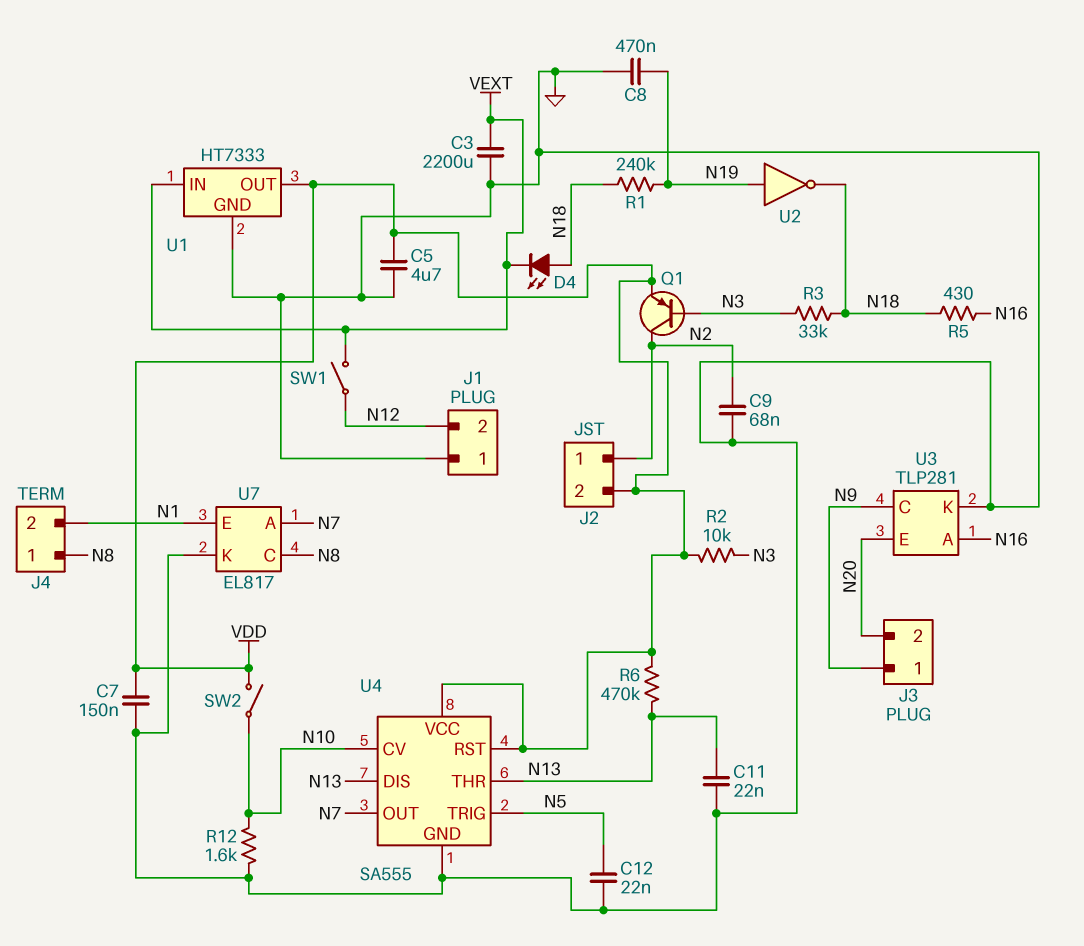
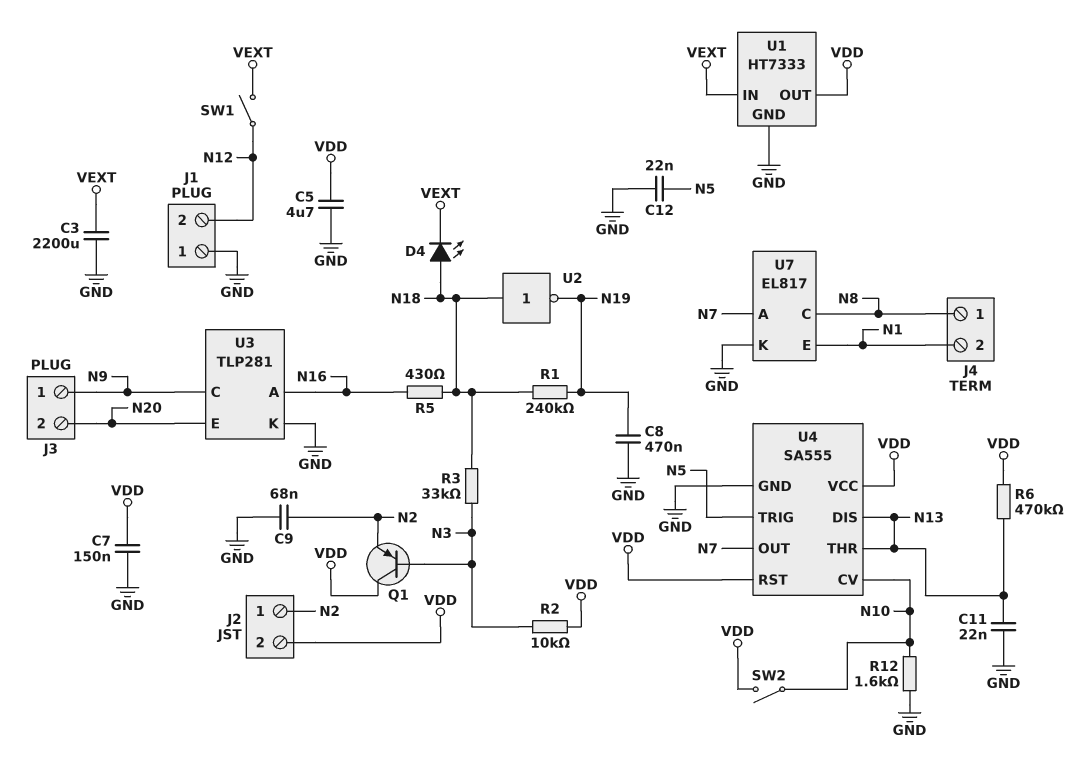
Q1: PNP (B N3, C N2, E VDD) -> PNP (B N3, C VDD, E N2)
U2: NOT (in N19, out N18) -> NOT (in N18, out N19)

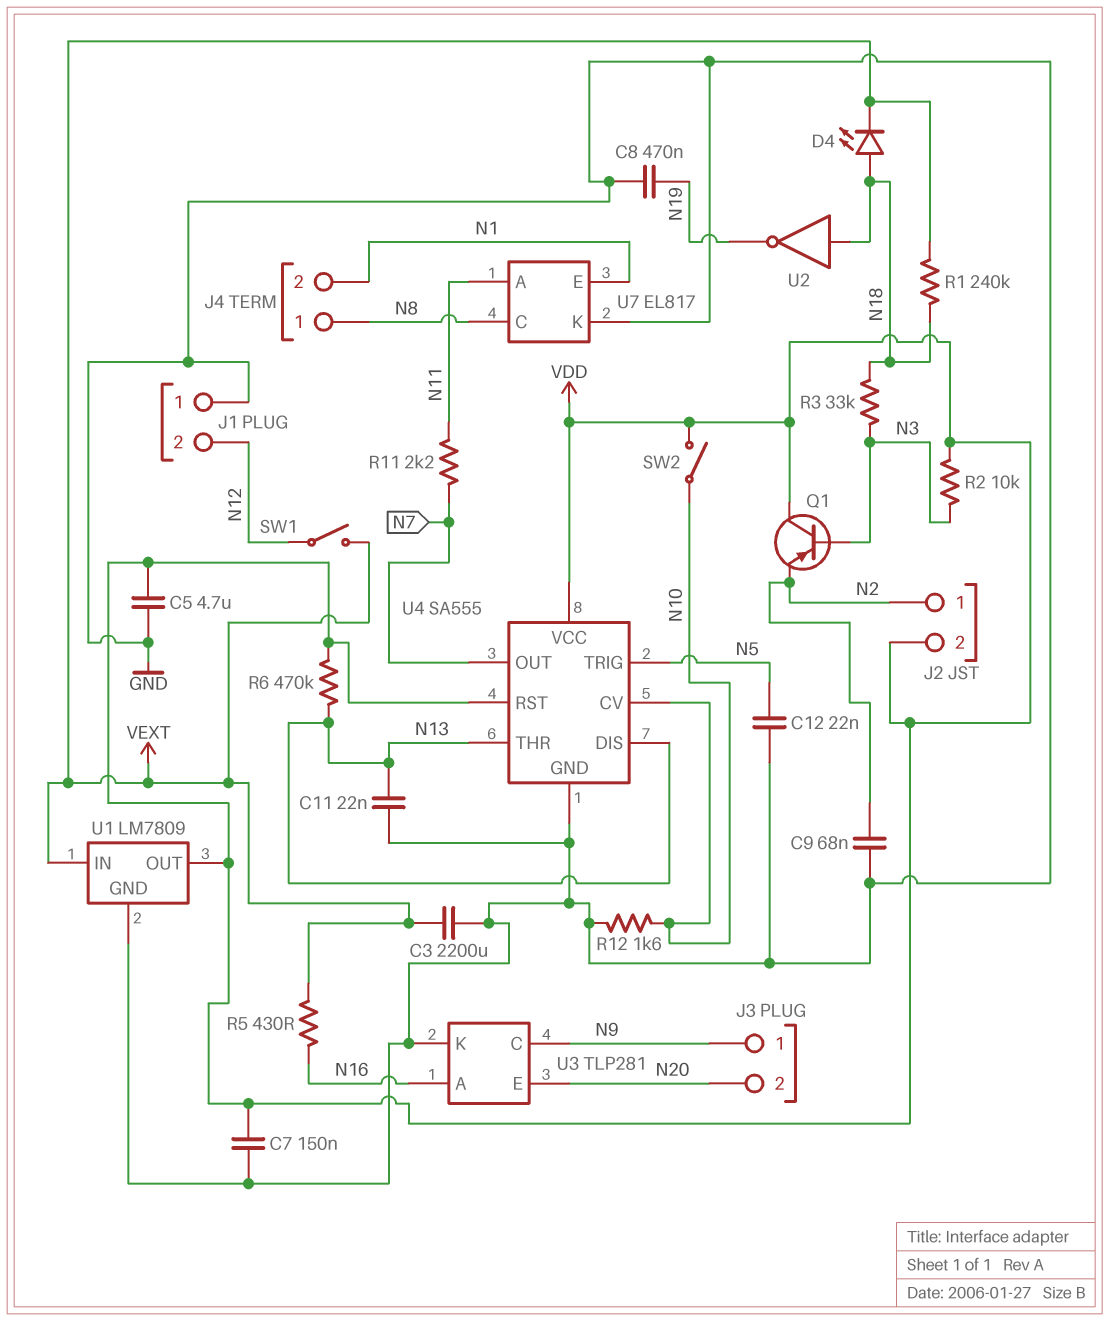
R1: 240k (N18, N19) -> 240k (N18, VEXT)
R5: 430 (N16, N18) -> 430 (N16, VEXT)
R11: none -> 2.2k (N7, N11)
U1: HT7333 -> LM7809
U7 pin A: N7 -> N11

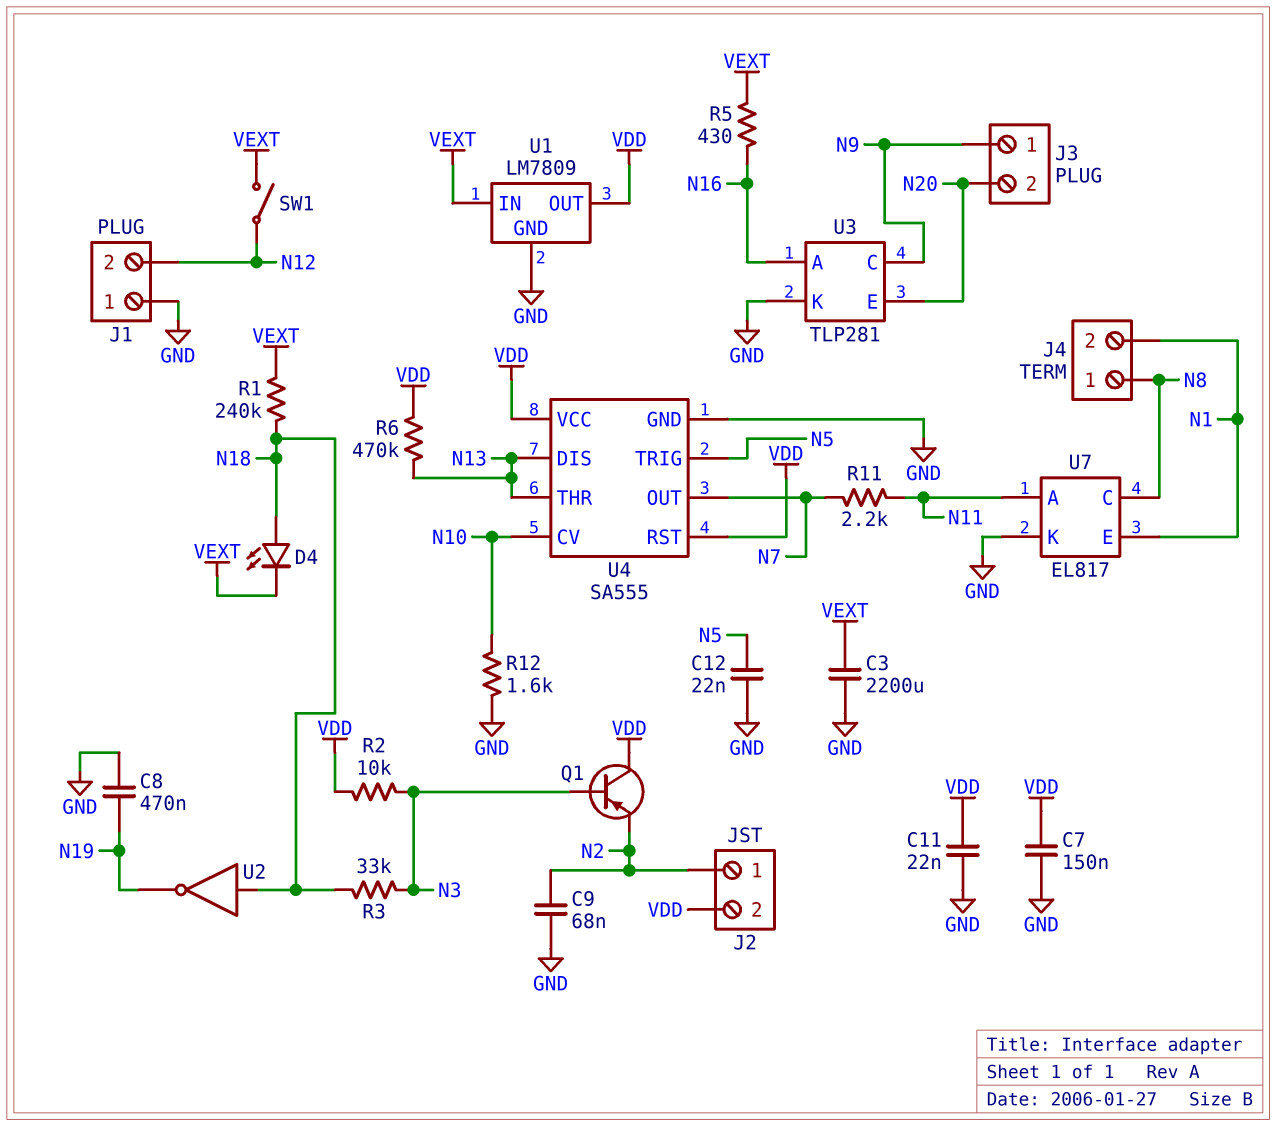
C5: 4.7uF (GND, VDD) -> none
C11: 22nF (GND, N13) -> 22nF (GND, VDD)
SW2: switch (N10, VDD) -> none

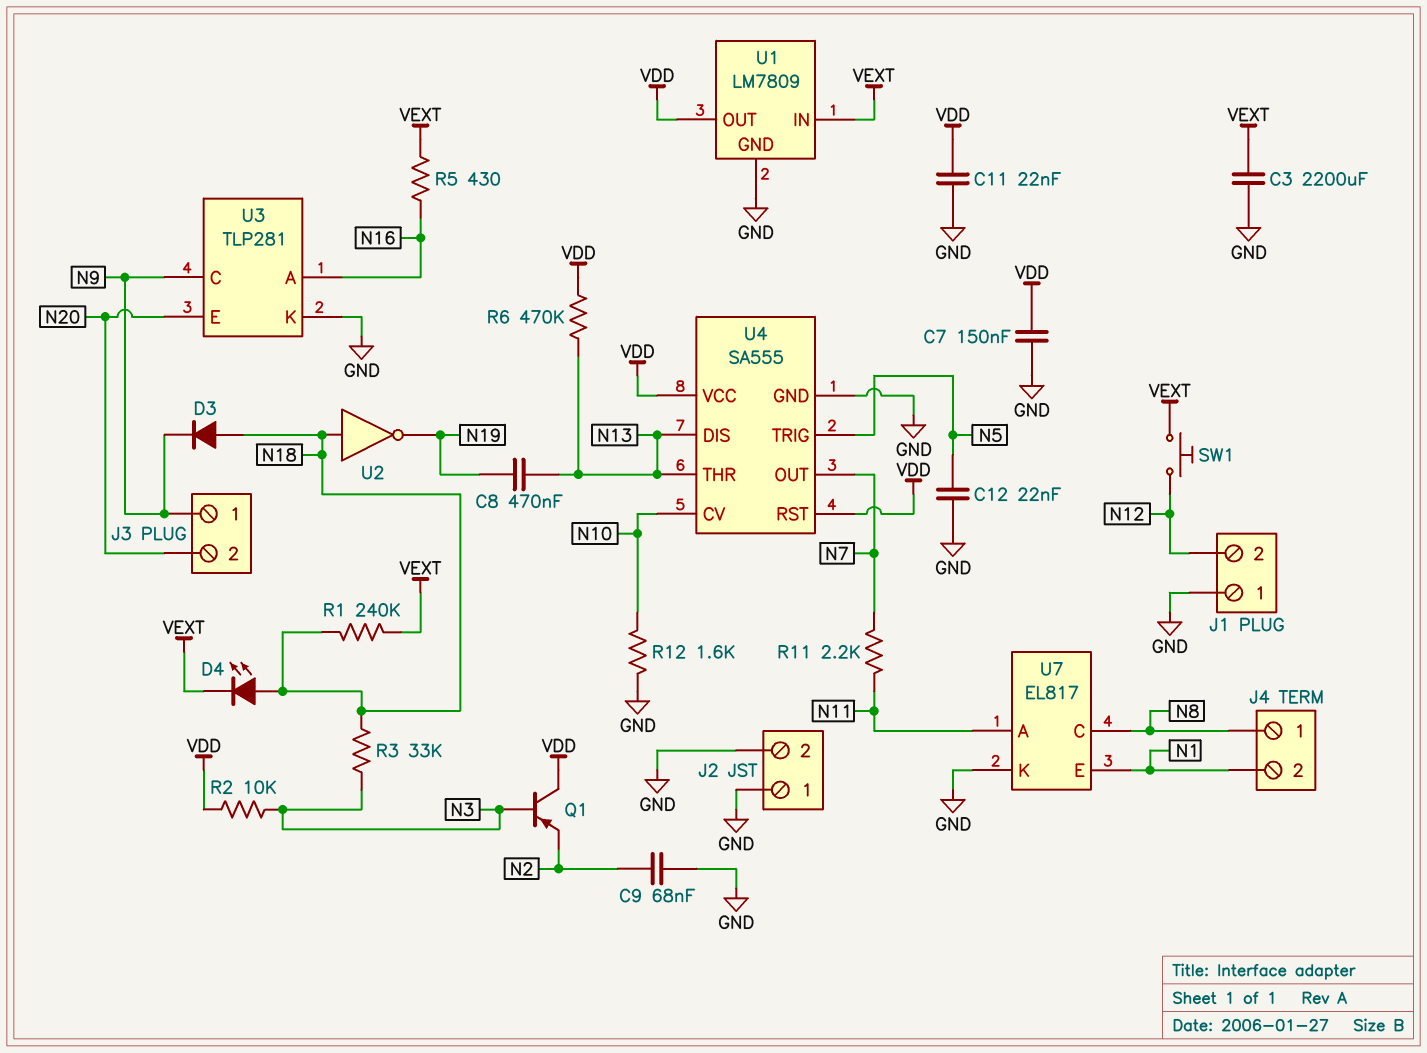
C8: 470nF (GND, N19) -> 470nF (N13, N19)
D3: none -> diode (A N18, K N9)
J2 pin 1: N2 -> GND
J2 pin 2: VDD -> GND
SW1: switch (N12, VEXT) -> button (N12, VEXT)

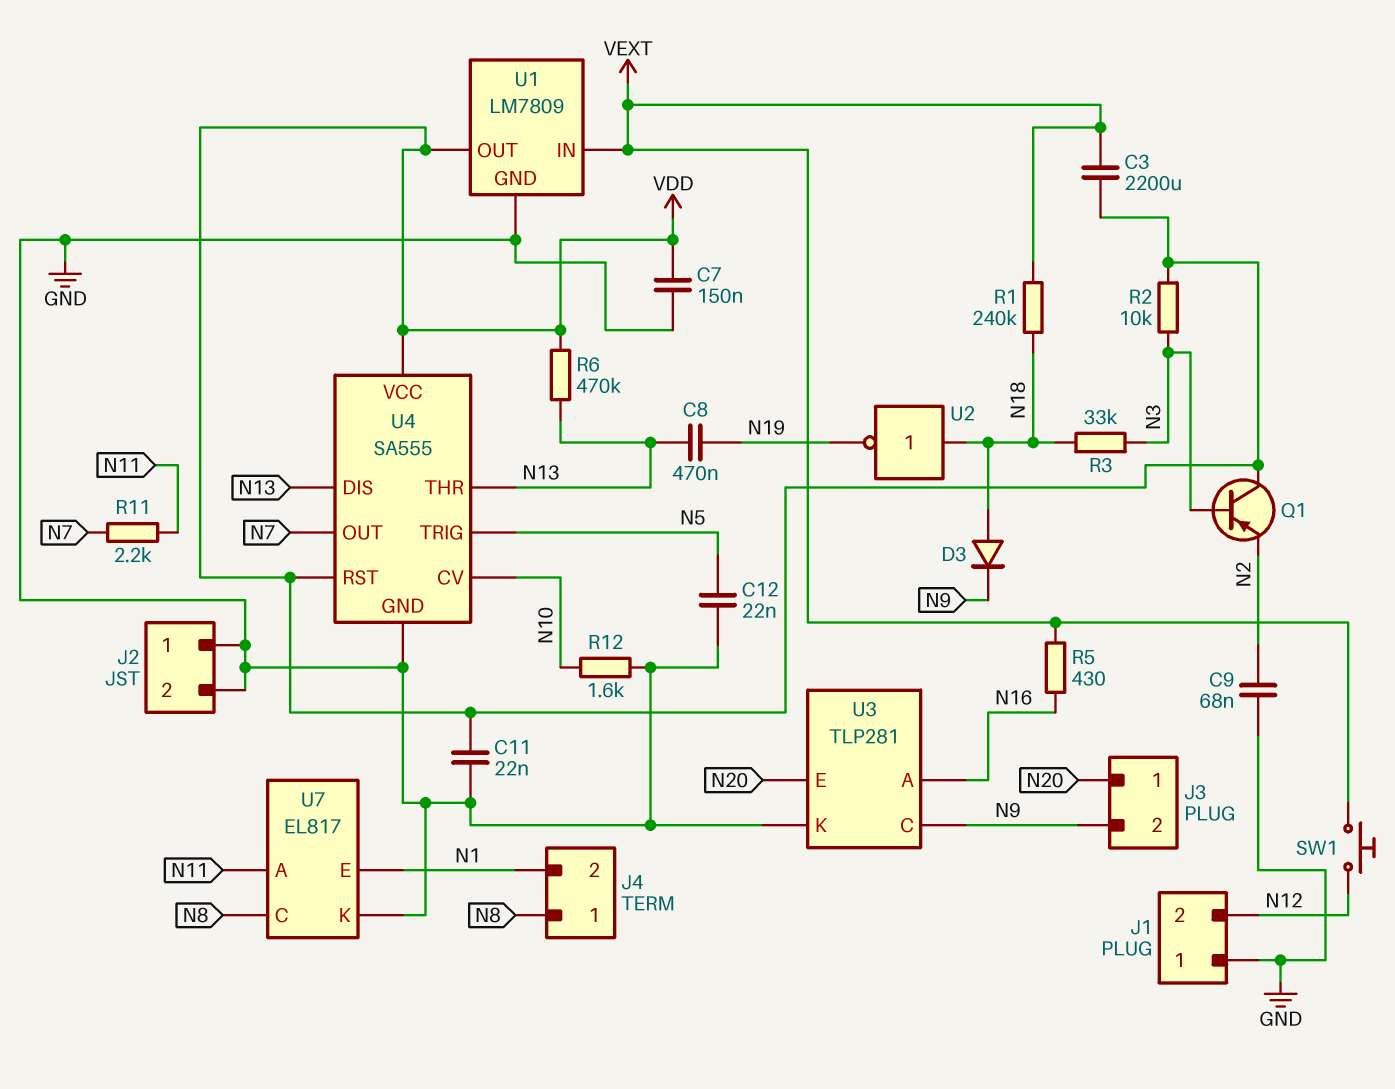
C3: 2200uF (GND, VEXT) -> 2200uF (VDD, VEXT)
D4: LED (A N18, K VEXT) -> none
J3 pin 1: N9 -> N20
J3 pin 2: N20 -> N9

